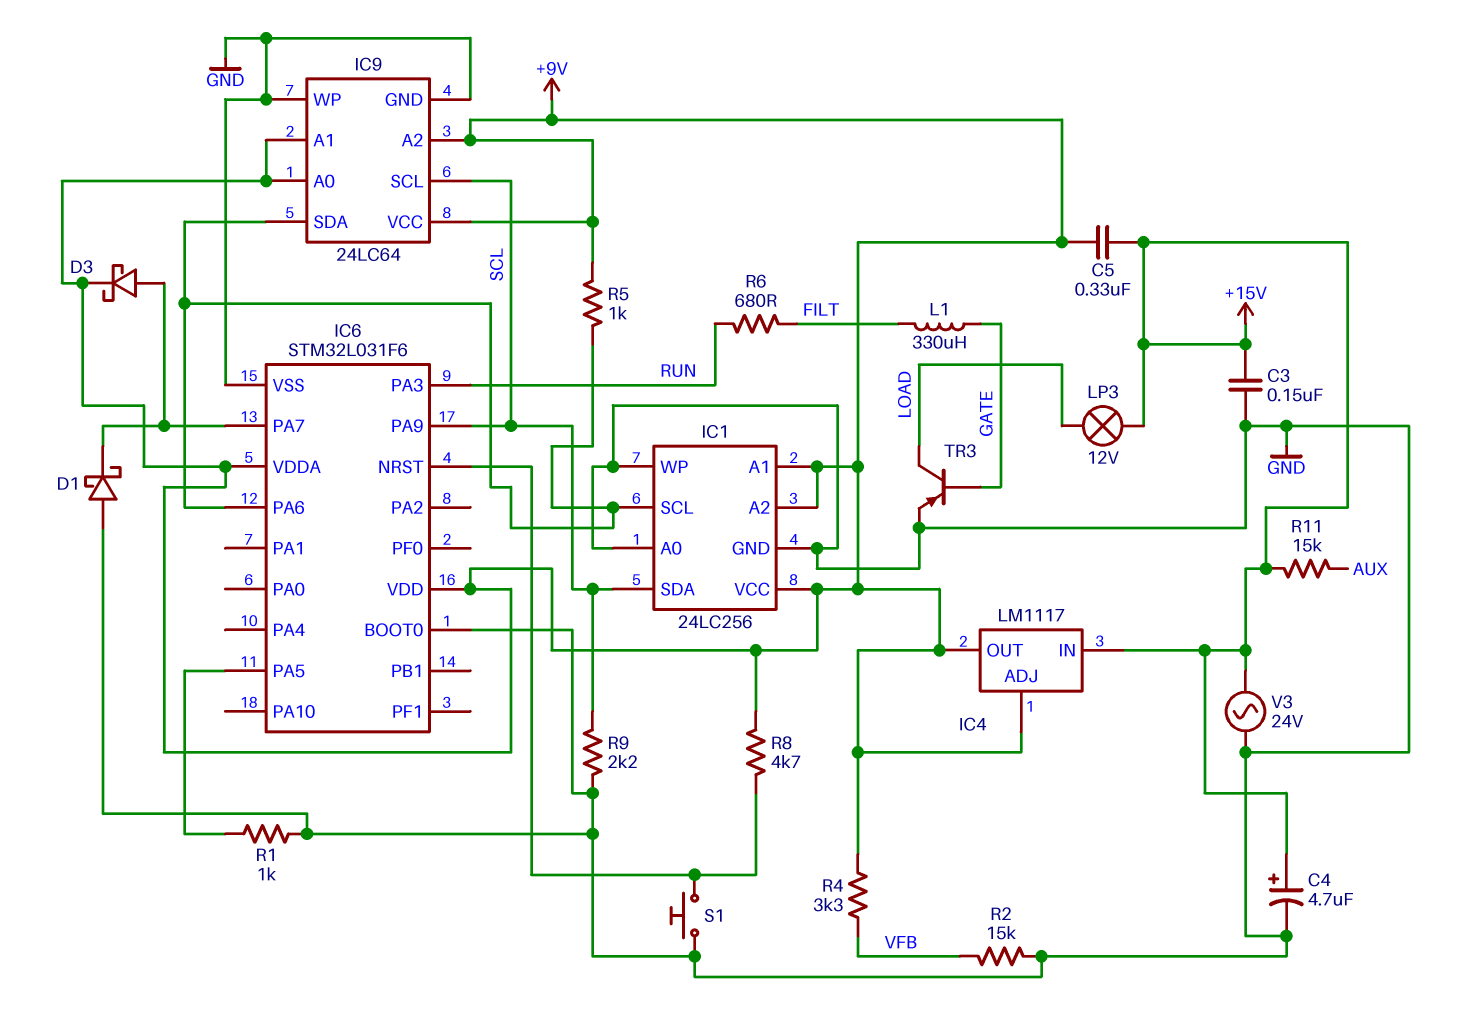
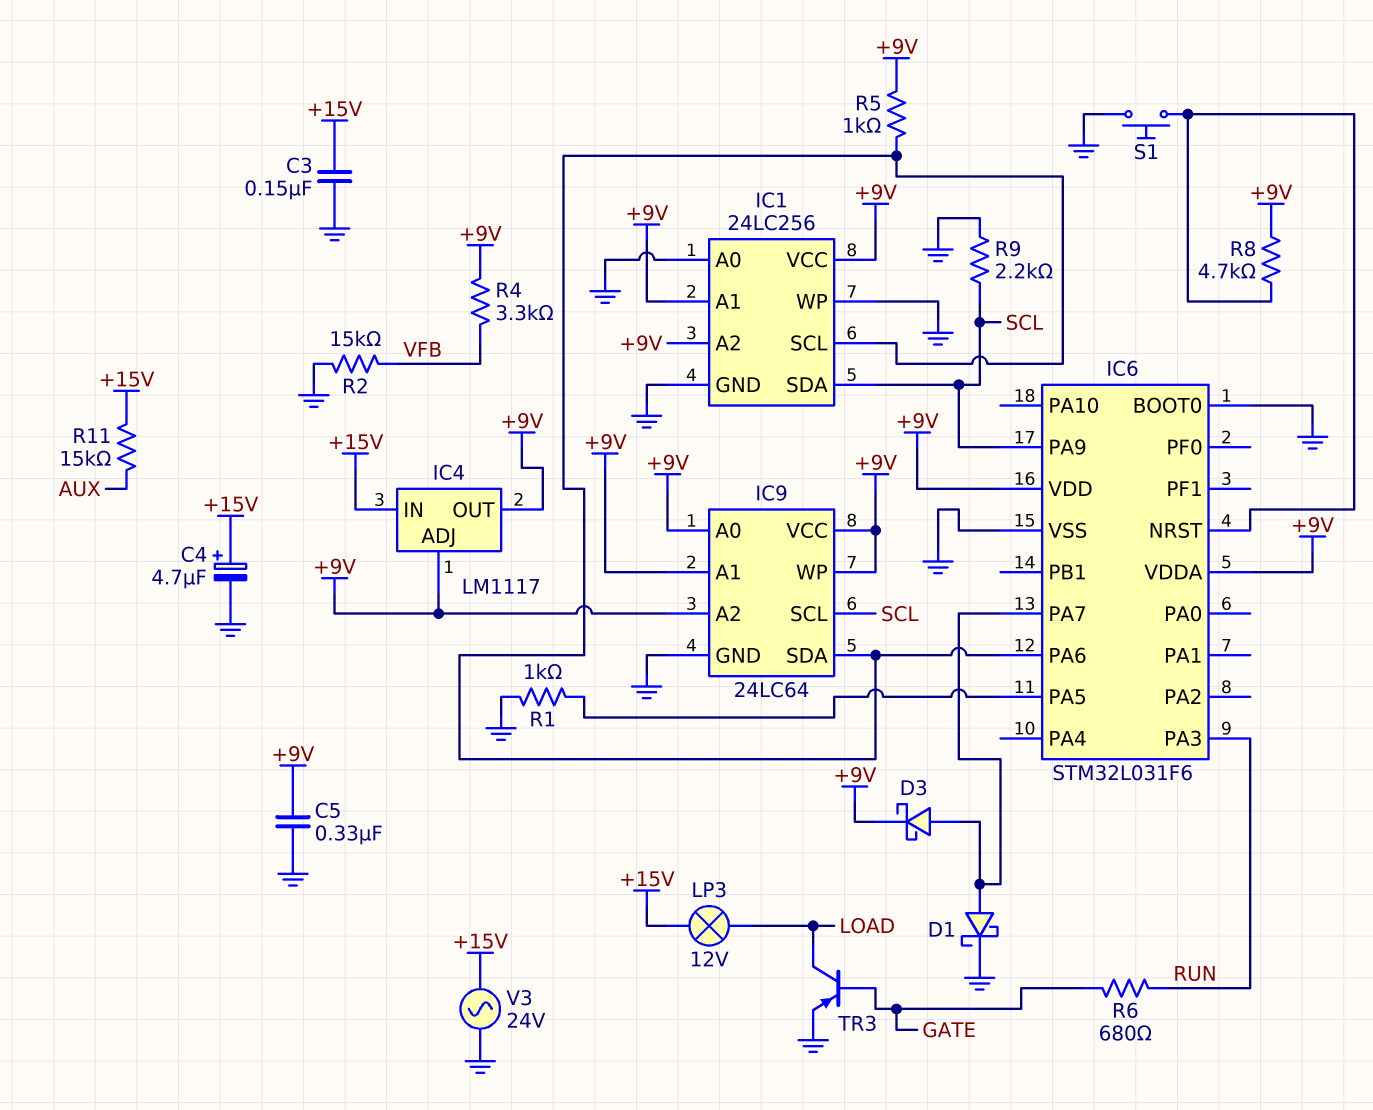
C5: 330nF (+9V, +15V) -> 330nF (+9V, GND)
D1: schottky (A GND, K IC6/PA7) -> schottky (A IC6/PA7, K GND)
IC9 pin WP: GND -> +9V
L1: 330uH (FILT, GATE) -> none
R6: 680 (FILT, RUN) -> 680 (GATE, RUN)

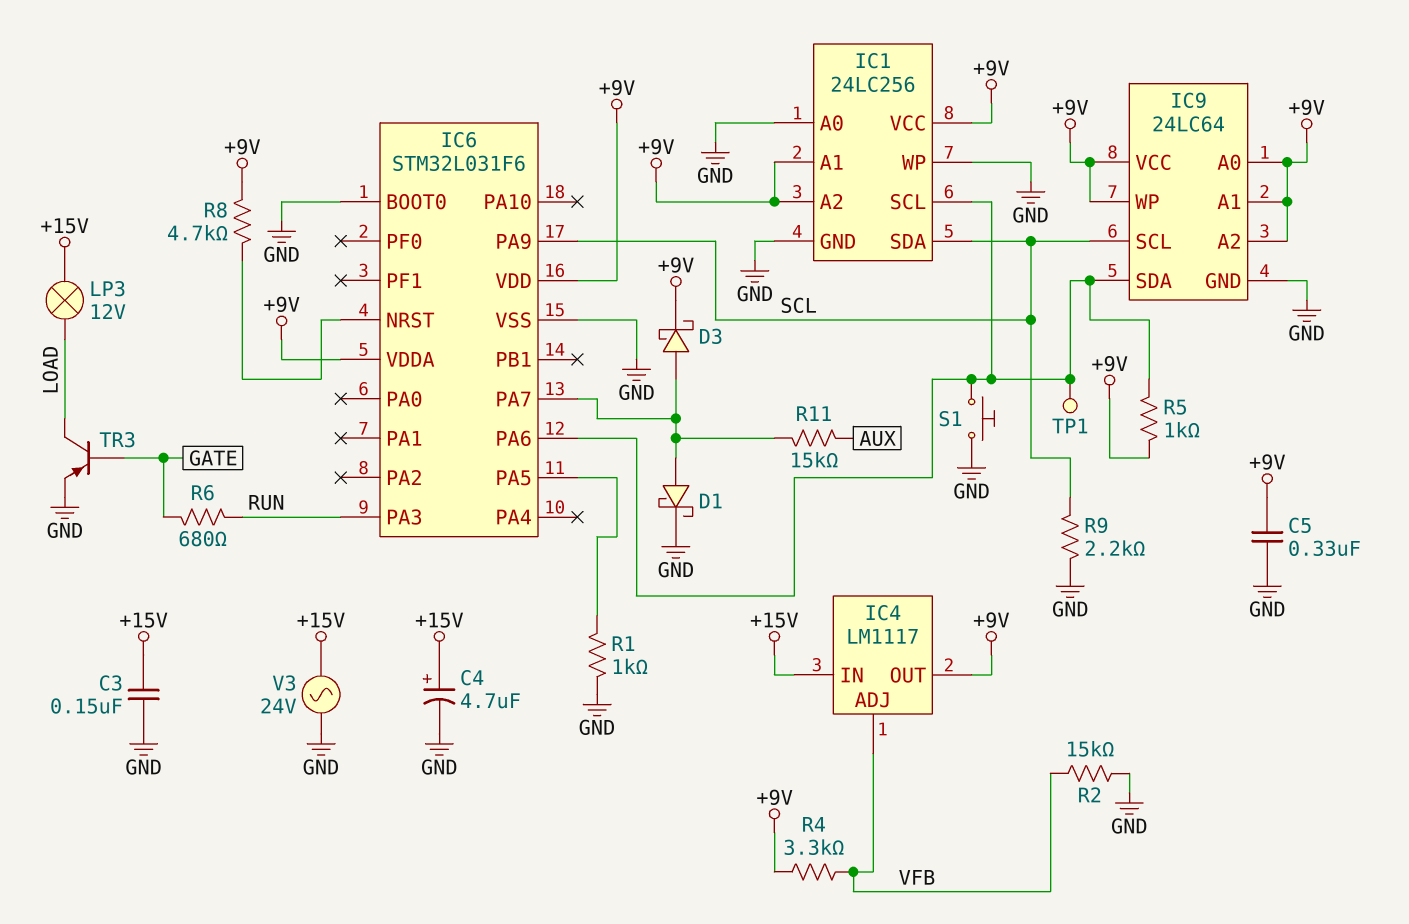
IC4 pin ADJ: +9V -> VFB
R11: 15k (+15V, AUX) -> 15k (AUX, IC6/PA7)
S1: button (GND, IC6/NRST) -> button (GND, IC1/SCL)
TP1: none -> test point (IC1/SCL)

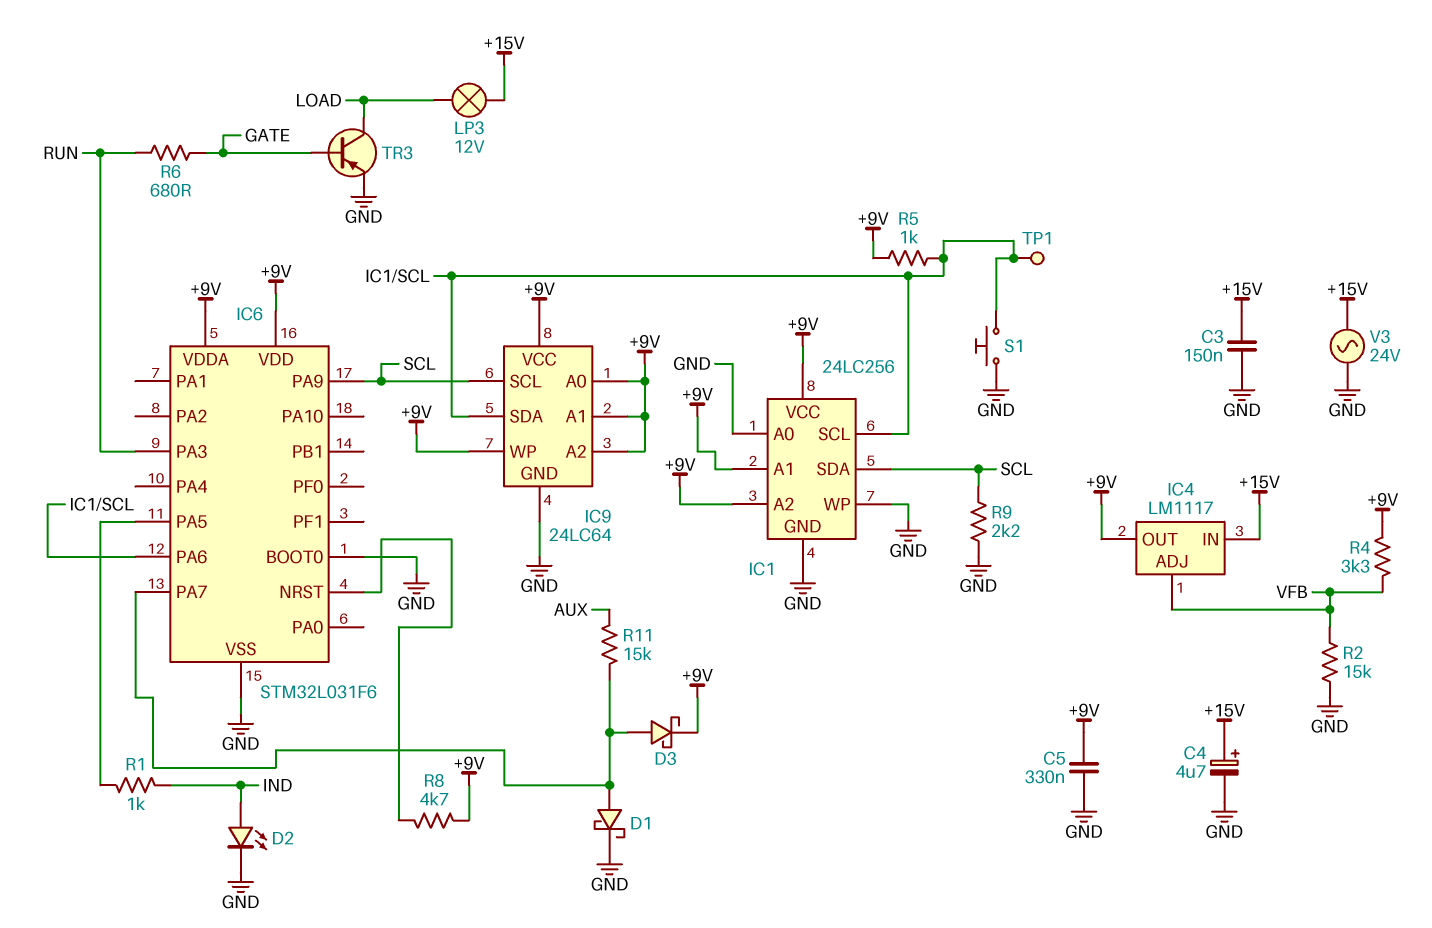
D2: none -> LED (A IND, K GND)
R1: 1k (GND, IC6/PA5) -> 1k (IC6/PA5, IND)

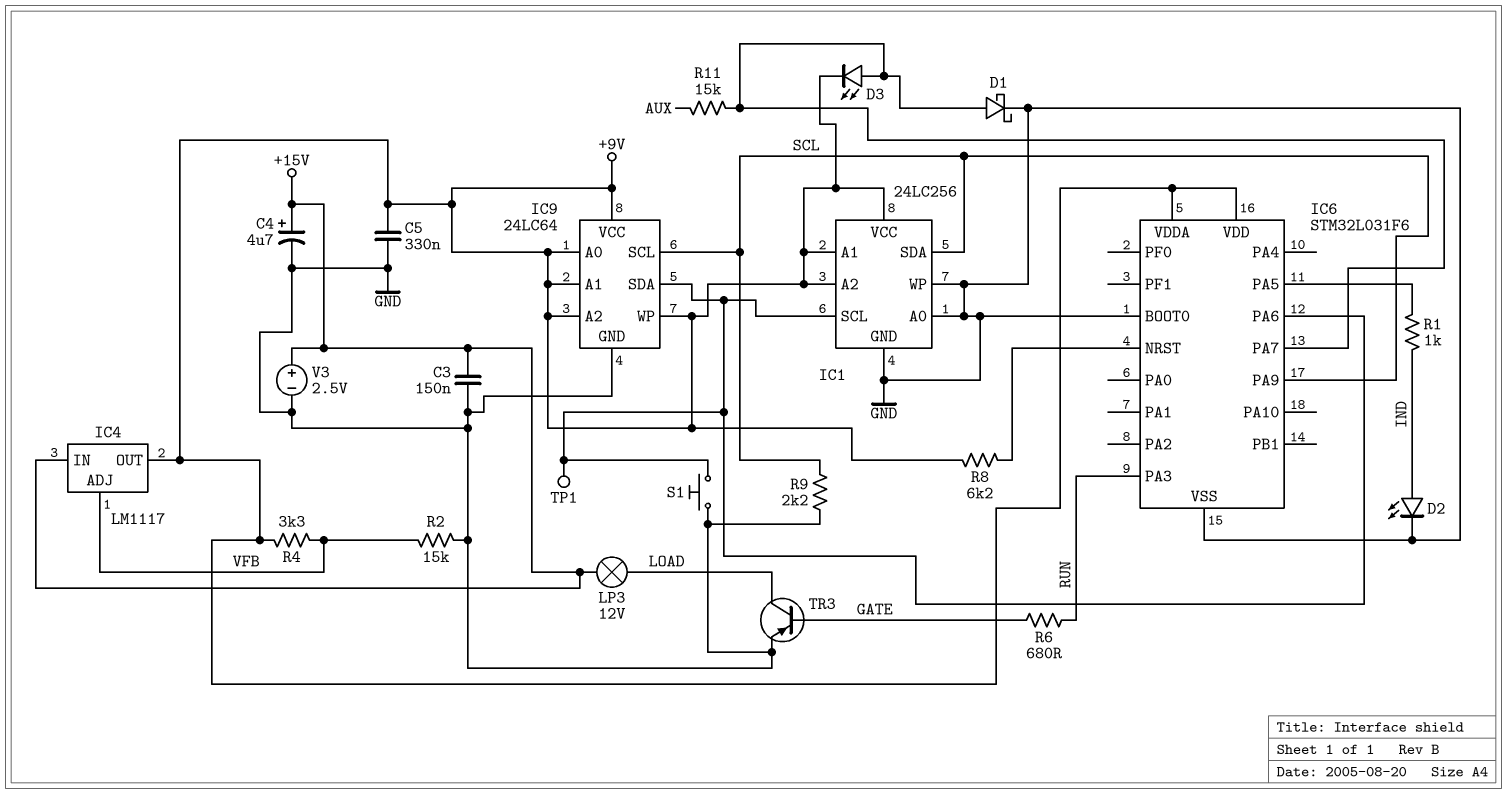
D3: schottky (A IC6/PA7, K +9V) -> LED (A IC6/PA7, K +9V)
R5: 1k (+9V, IC1/SCL) -> none
R8: 4.7k (+9V, IC6/NRST) -> 6.2k (+9V, IC6/NRST)
V3: AC 24V (+15V, GND) -> 2.5V (plus +15V, minus GND)

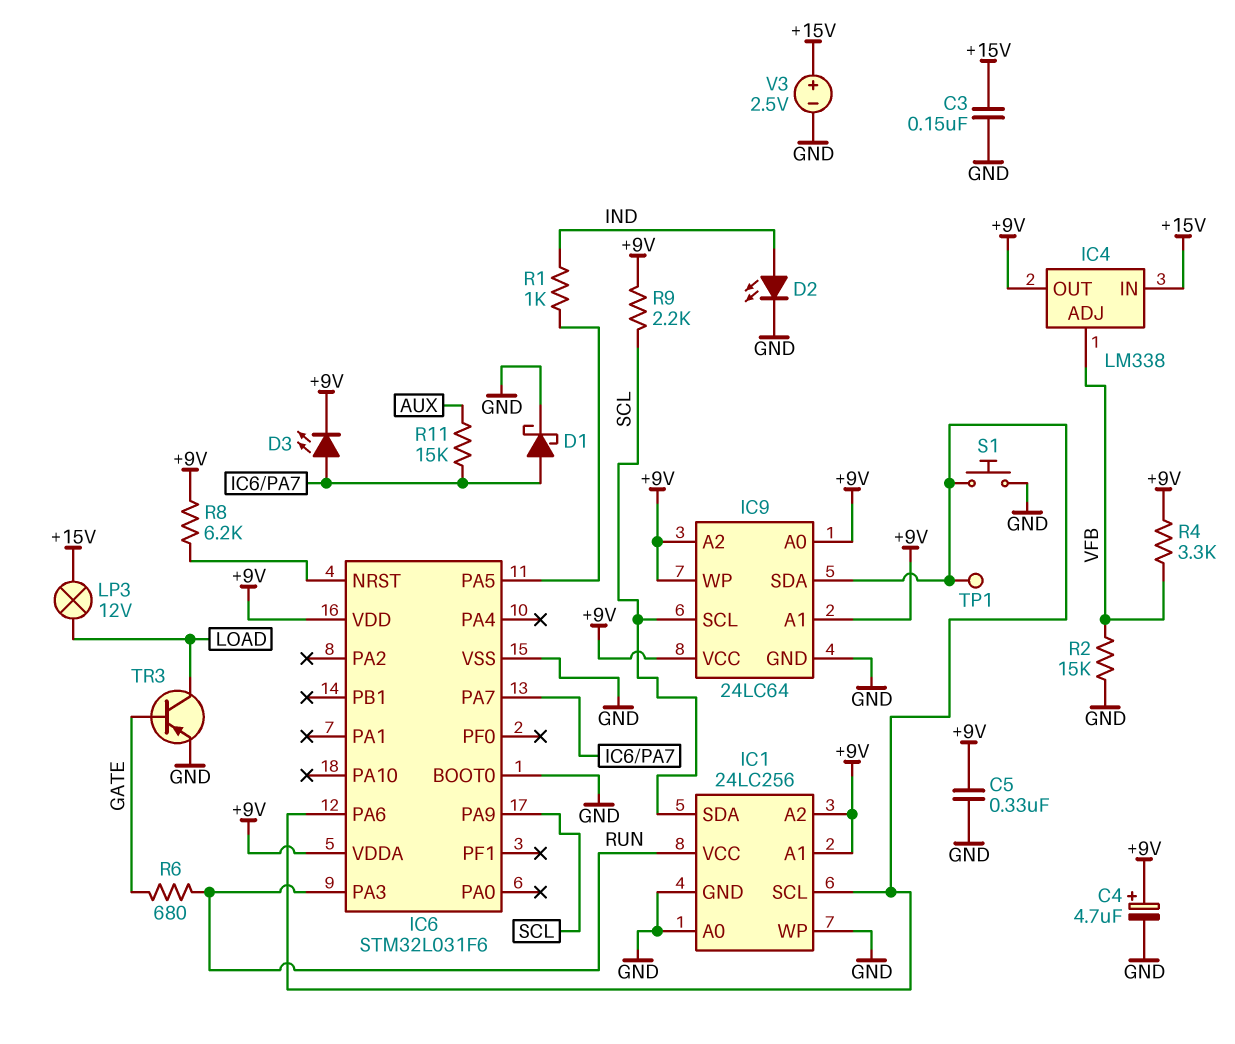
C4: 4.7uF (plus +15V, minus GND) -> 4.7uF (plus +9V, minus GND)
IC1 pin VCC: +9V -> RUN
IC4: LM1117 -> LM338
R9: 2.2k (GND, SCL) -> 2.2k (+9V, SCL)

